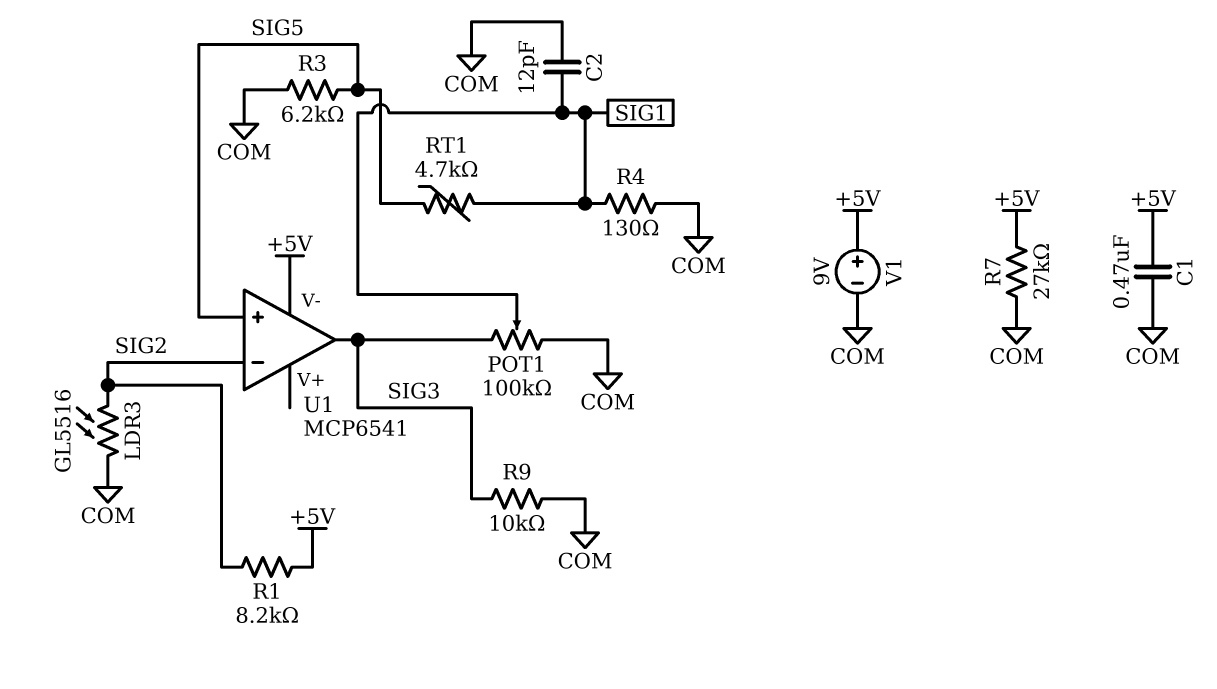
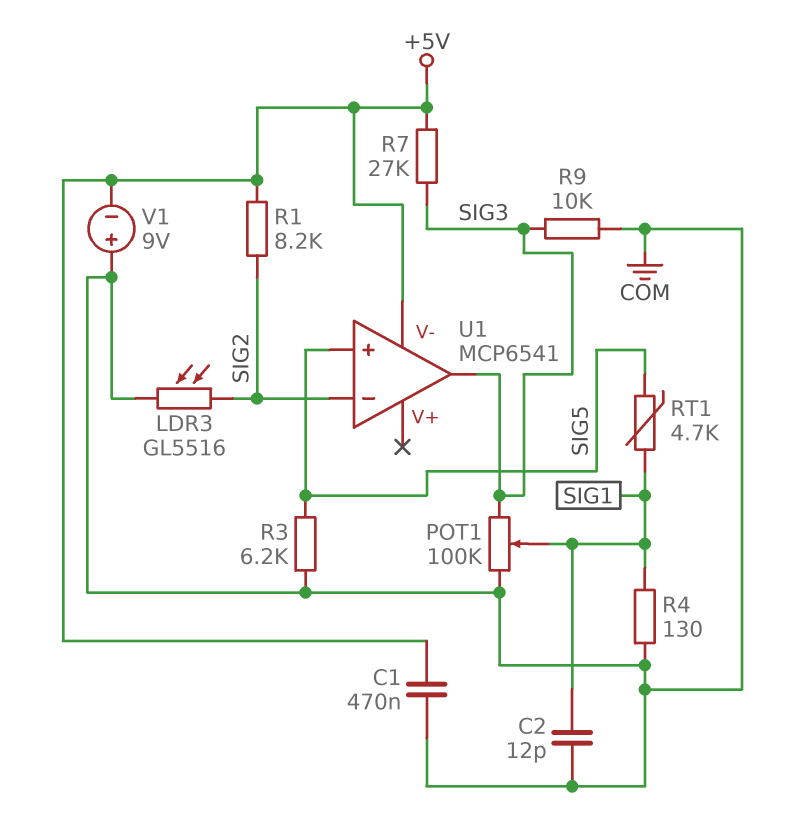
R7: 27k (+5V, COM) -> 27k (+5V, SIG3)
V1: 9V (plus +5V, minus COM) -> 9V (plus COM, minus +5V)

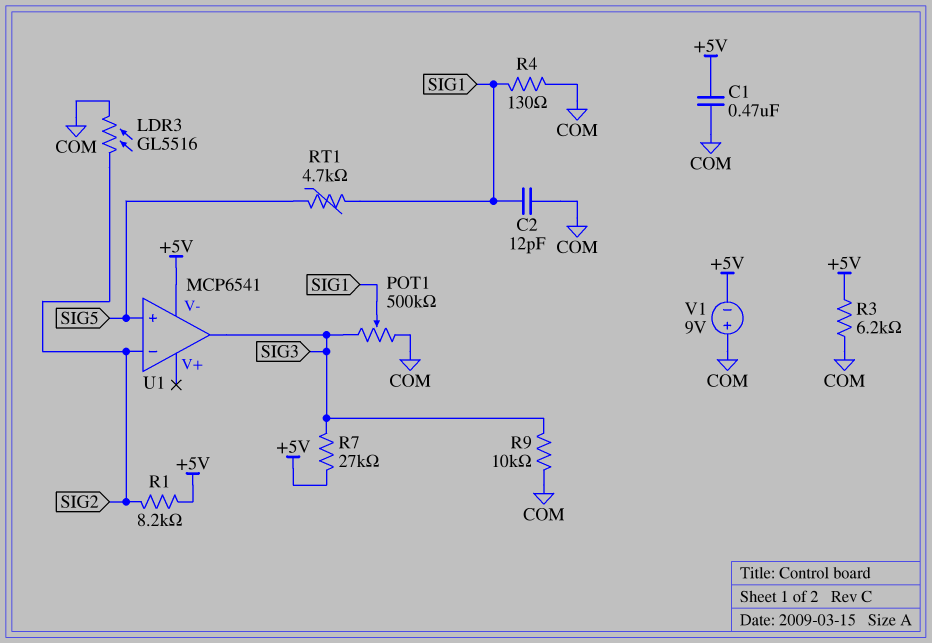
POT1: 100k (COM, SIG3, wiper SIG1) -> 500k (COM, SIG3, wiper SIG1)
R3: 6.2k (COM, SIG5) -> 6.2k (+5V, COM)

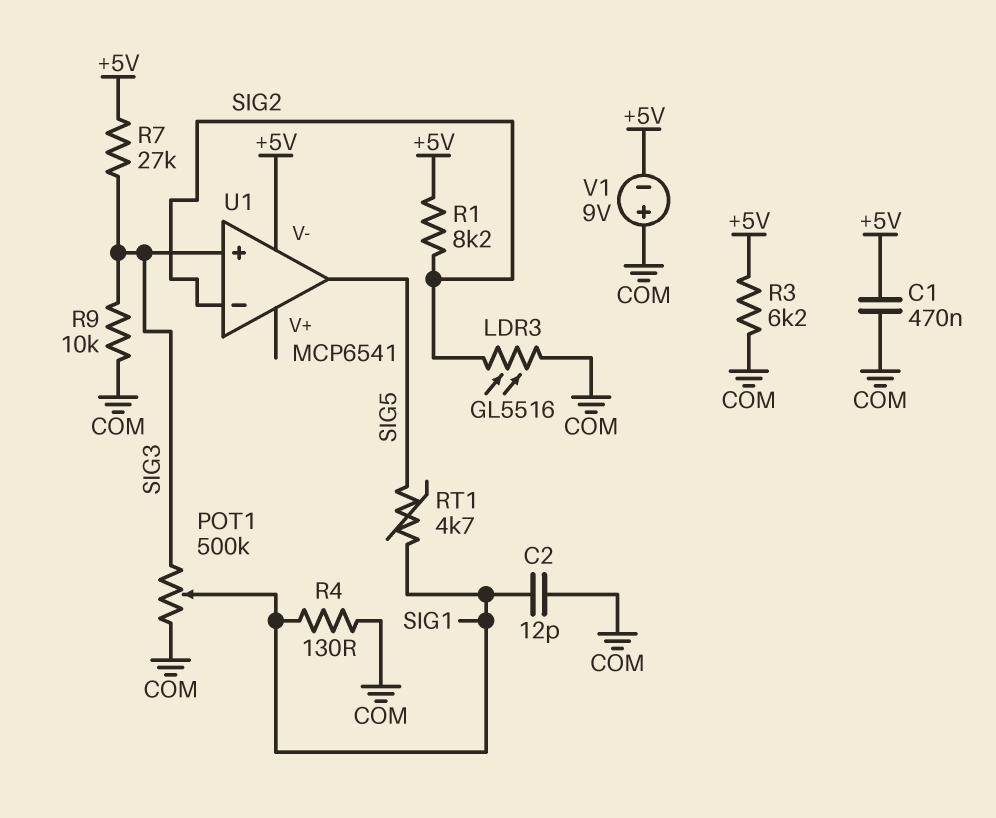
U1 pin in+: SIG5 -> SIG3
U1 pin out: SIG3 -> SIG5

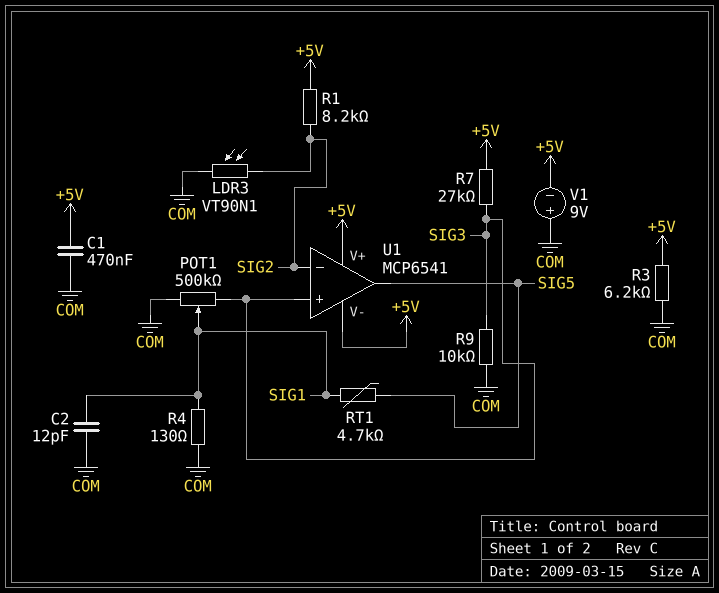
LDR3: GL5516 (COM, SIG2) -> VT90N1 (COM, SIG2)
U1 pin V+: none -> +5V

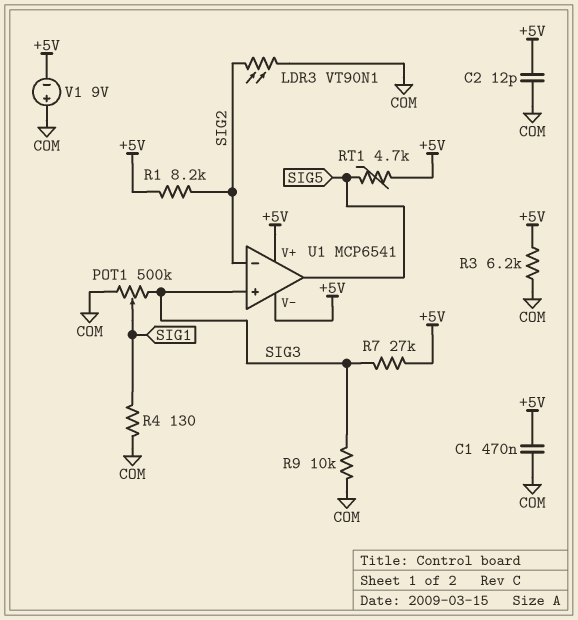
C2: 12pF (COM, SIG1) -> 12pF (+5V, COM)
RT1: 4.7k (SIG1, SIG5) -> 4.7k (+5V, SIG5)

